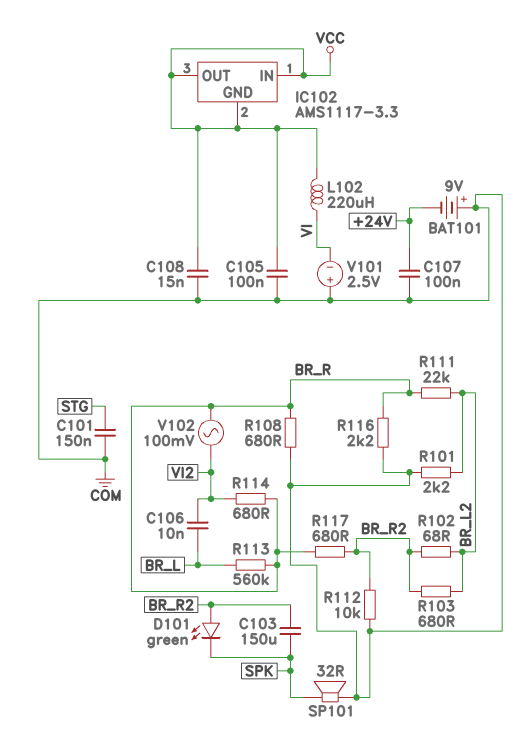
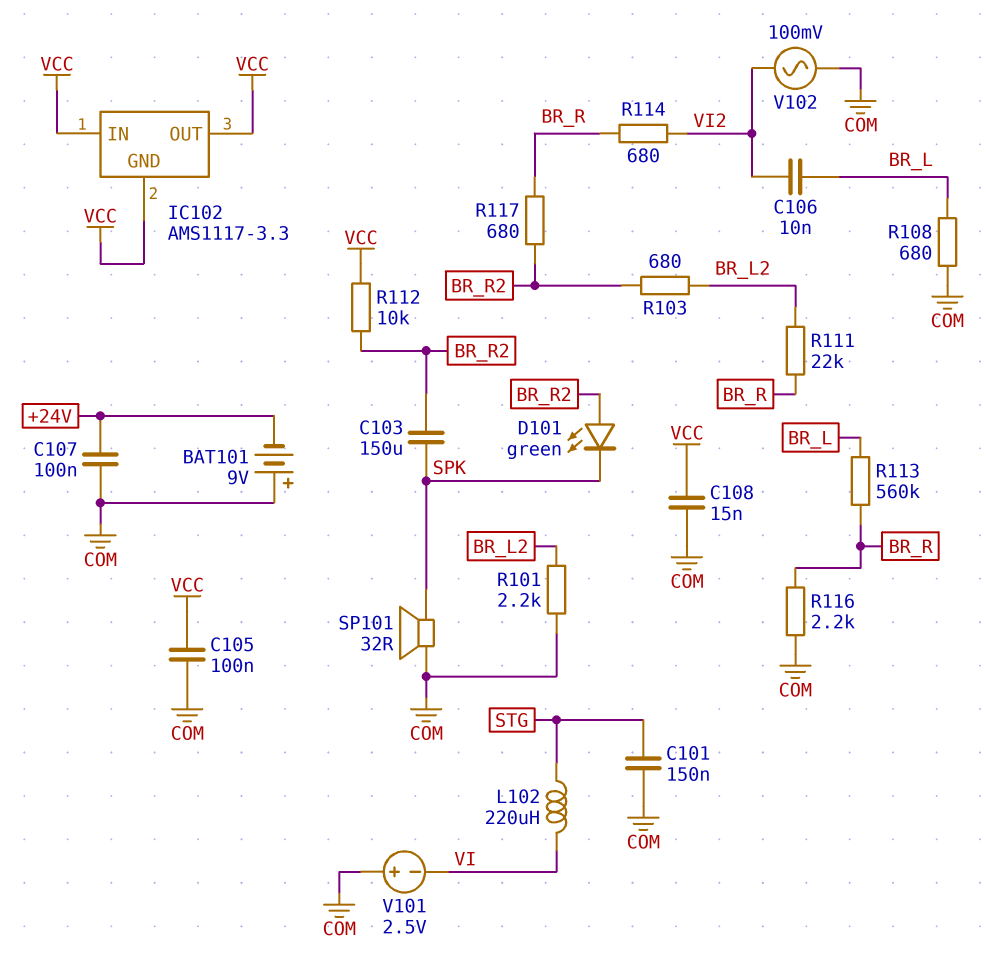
L102: 220uH (VCC, VI) -> 220uH (STG, VI)
R102: 68 (BR_L2, BR_R2) -> none
R108: 680 (BR_R, COM) -> 680 (BR_L, COM)
R112: 10k (BR_R2, COM) -> 10k (BR_R2, VCC)
V102: AC 100mV (BR_R, VI2) -> AC 100mV (COM, VI2)

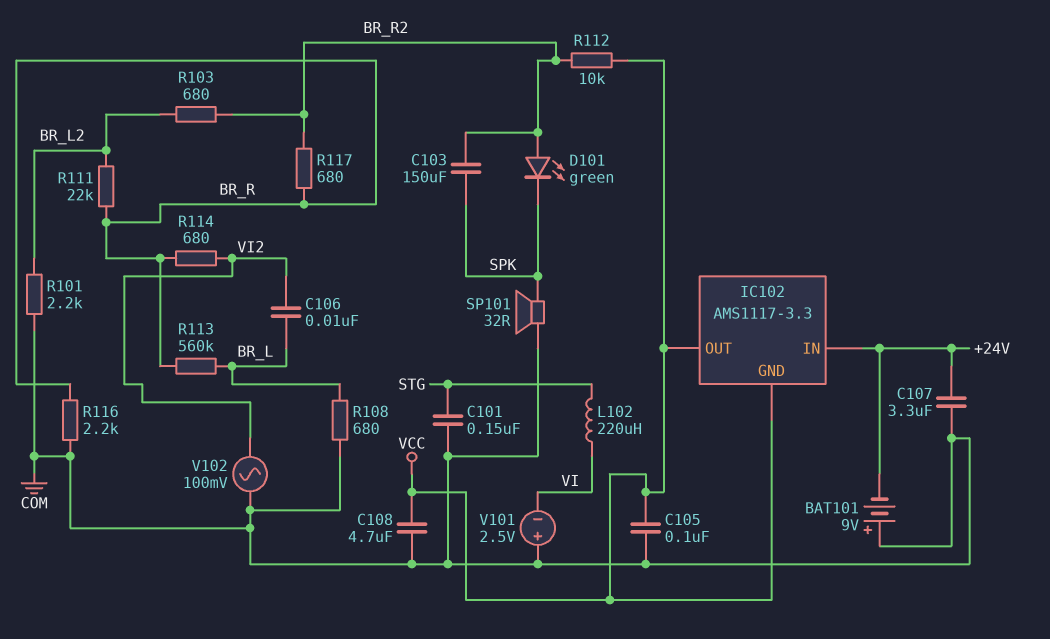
C107: 100nF (+24V, COM) -> 3.3uF (+24V, COM)
C108: 15nF (COM, VCC) -> 4.7uF (COM, VCC)
IC102 pin IN: VCC -> +24V

